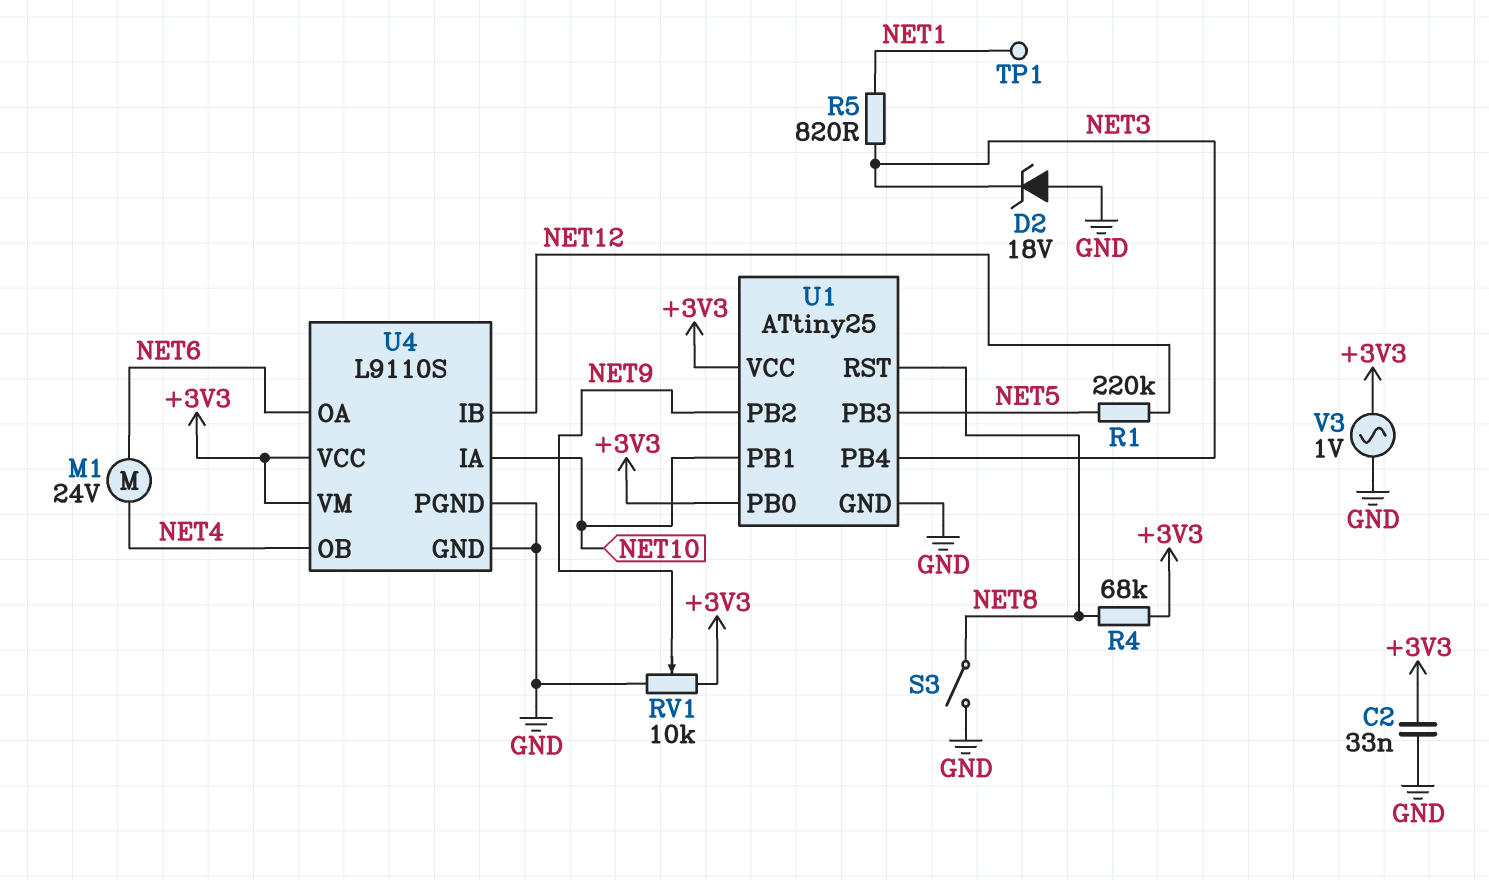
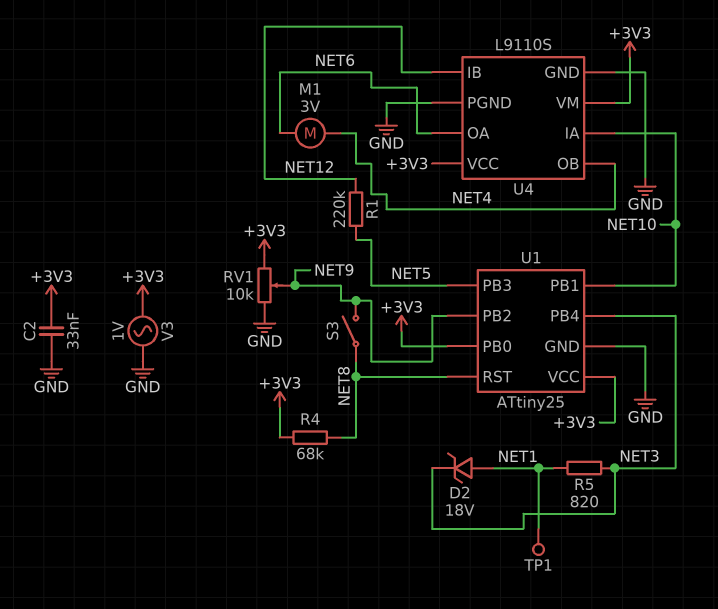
D2: zener 18V (A GND, K NET3) -> zener 18V (A NET1, K NET3)
M1: motor 24V (NET4, NET6) -> motor 3V (NET4, NET6)
S3: switch (GND, NET8) -> switch (NET8, NET9)

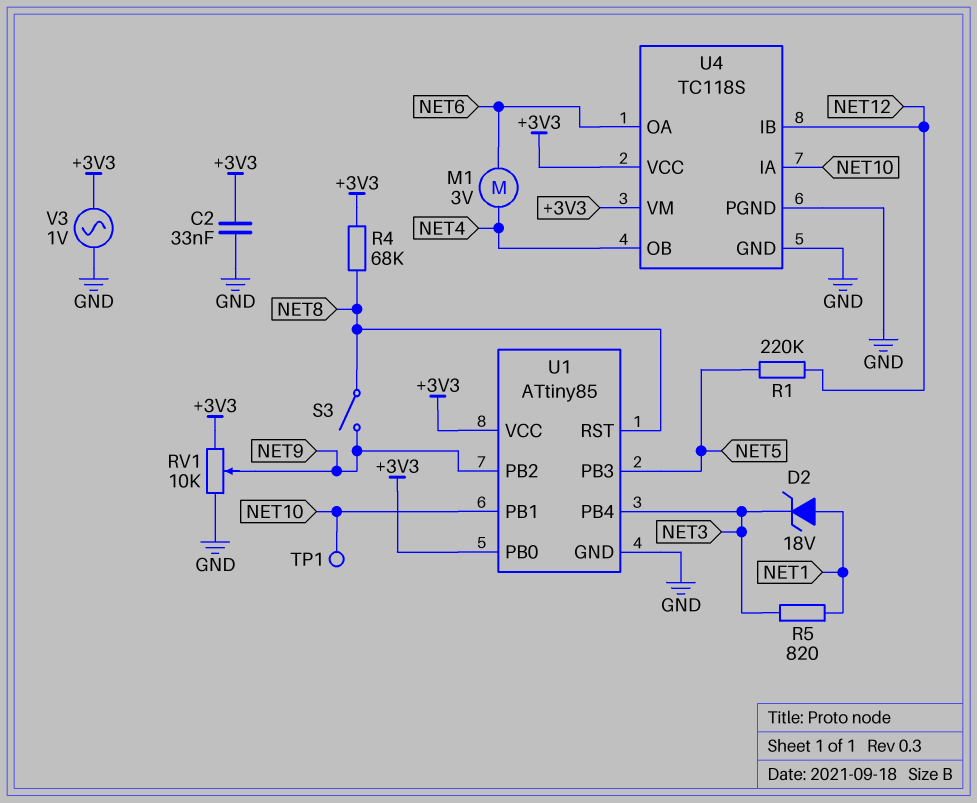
TP1: test point (NET1) -> test point (NET10)
U1: ATtiny25 -> ATtiny85
U4: L9110S -> TC118S

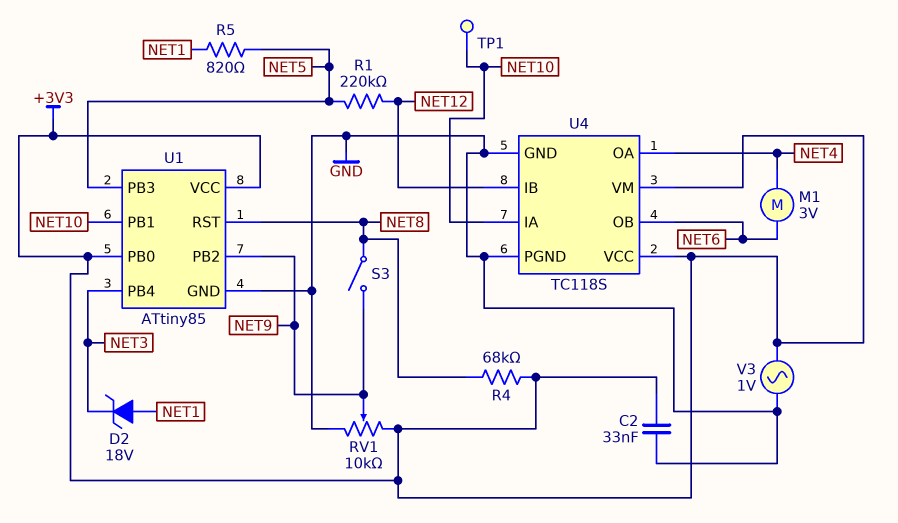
R5: 820 (NET1, NET3) -> 820 (NET1, NET5)
U4 pin OA: NET6 -> NET4
U4 pin OB: NET4 -> NET6

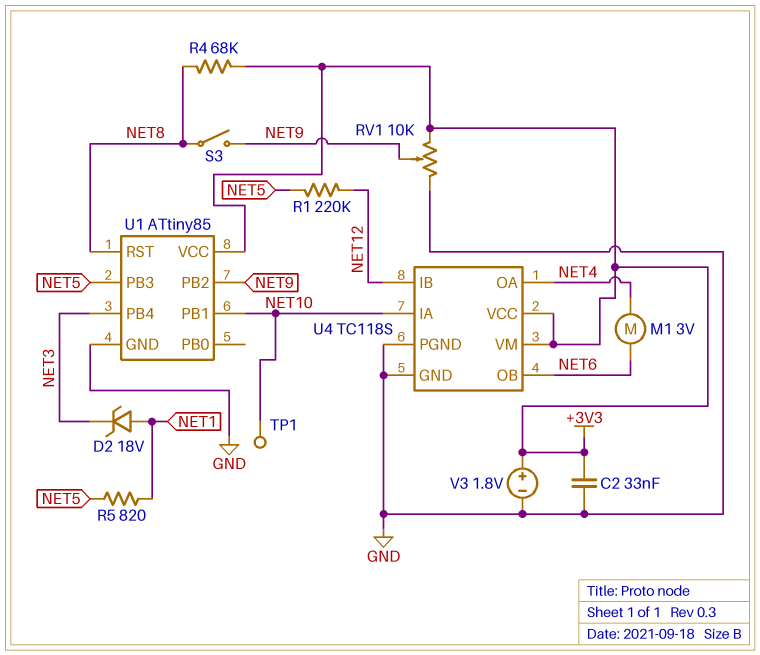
U1 pin PB0: +3V3 -> none
V3: AC 1V (+3V3, GND) -> 1.8V (plus +3V3, minus GND)

